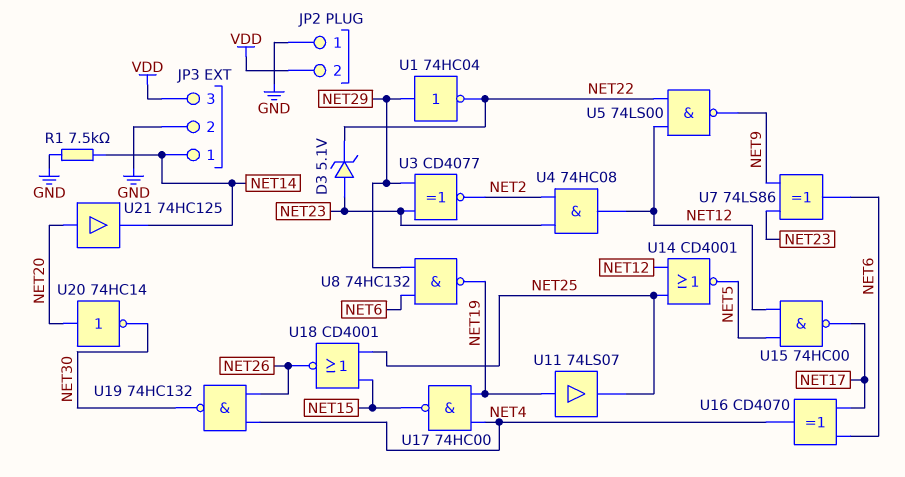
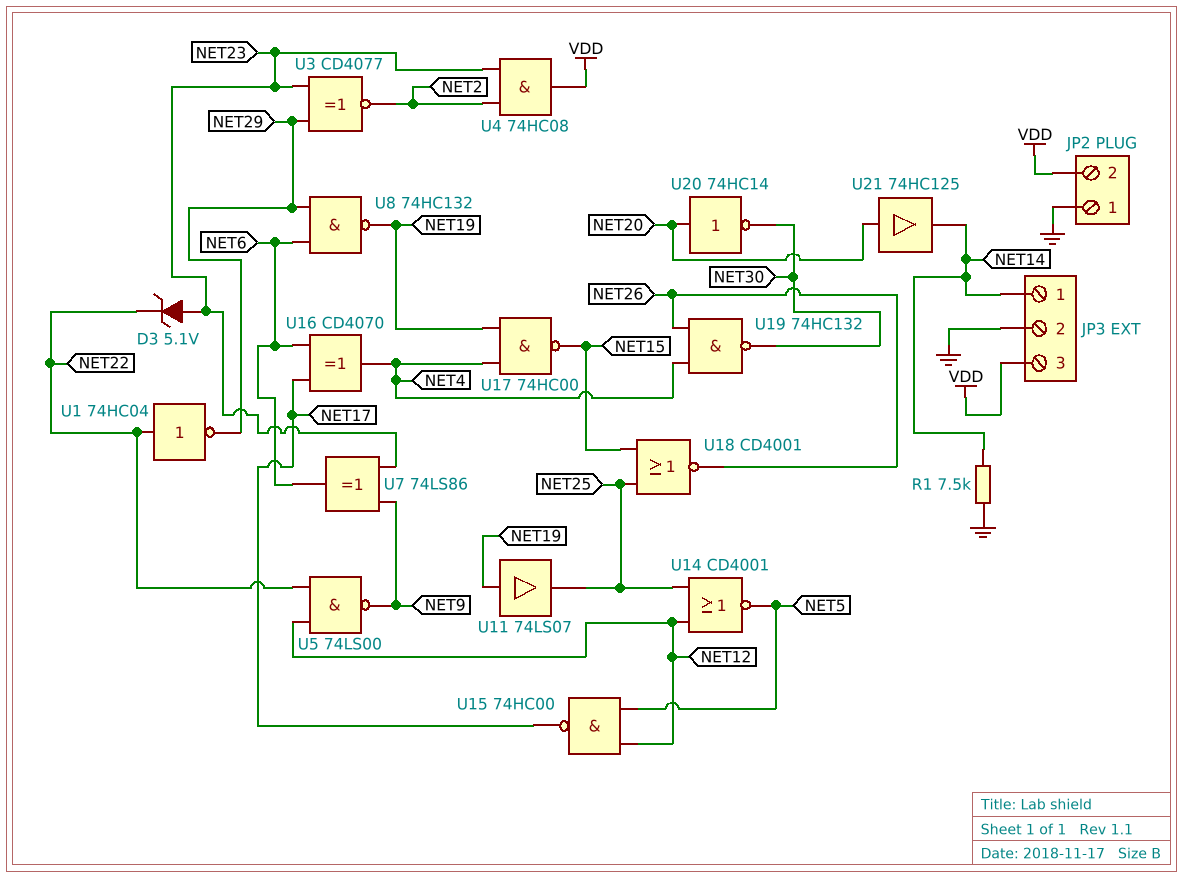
U1: NOT 74HC04 (in NET29, out NET22) -> NOT 74HC04 (in NET22, out NET29)
U4: AND 74HC08 (in NET2, in NET23, out NET12) -> AND 74HC08 (in NET2, in NET23, out VDD)

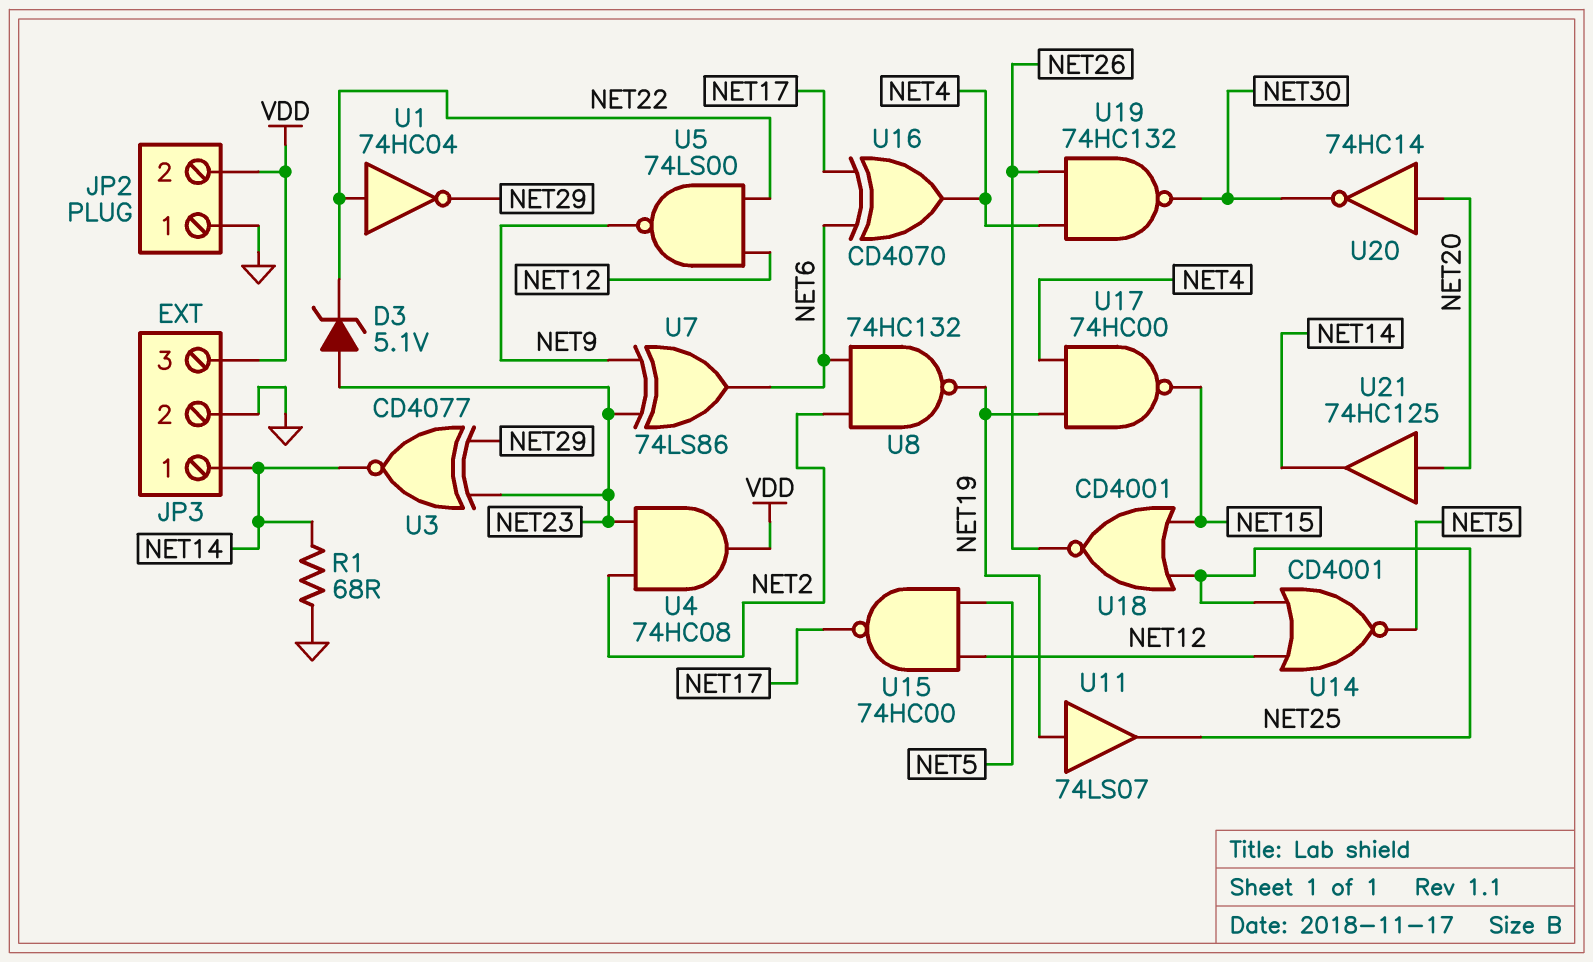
R1: 7.5k (GND, NET14) -> 68 (GND, NET14)
U3: XNOR CD4077 (in NET23, in NET29, out NET2) -> XNOR CD4077 (in NET23, in NET29, out NET14)
U8: NAND 74HC132 (in NET6, in NET29, out NET19) -> NAND 74HC132 (in NET2, in NET6, out NET19)

